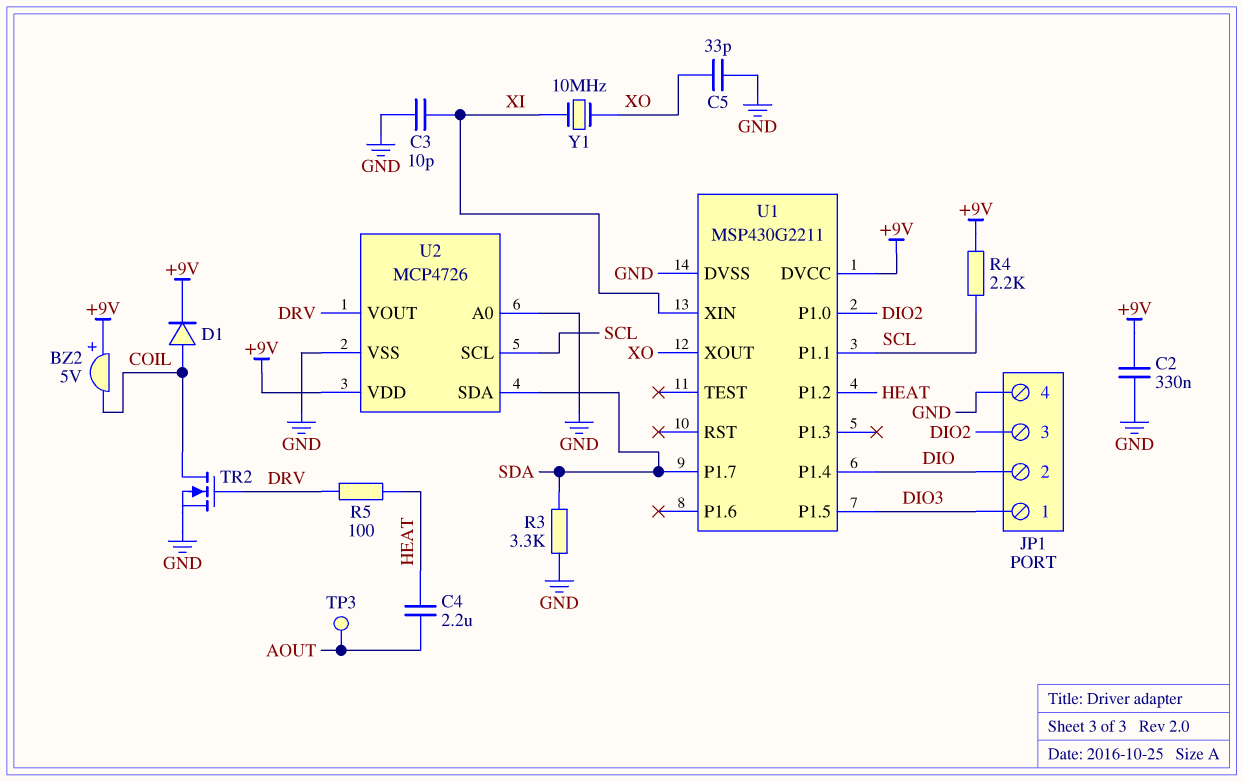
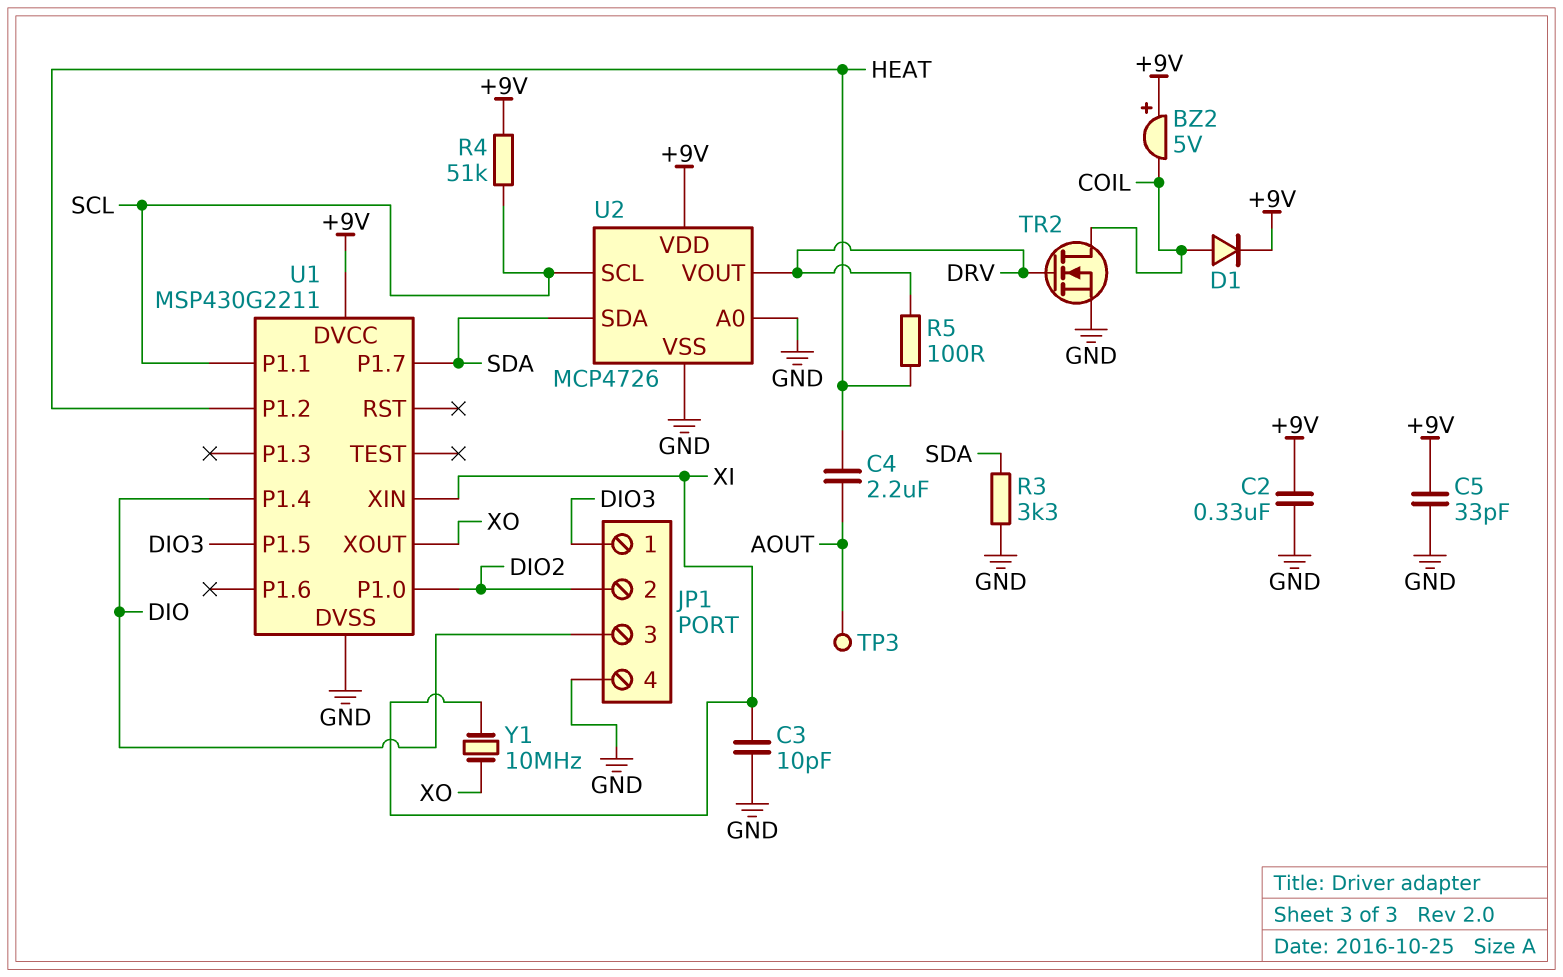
C5: 33pF (GND, XO) -> 33pF (+9V, GND)
JP1 pin 2: DIO -> DIO2
JP1 pin 3: DIO2 -> DIO
R4: 2.2k (+9V, SCL) -> 51k (+9V, SCL)

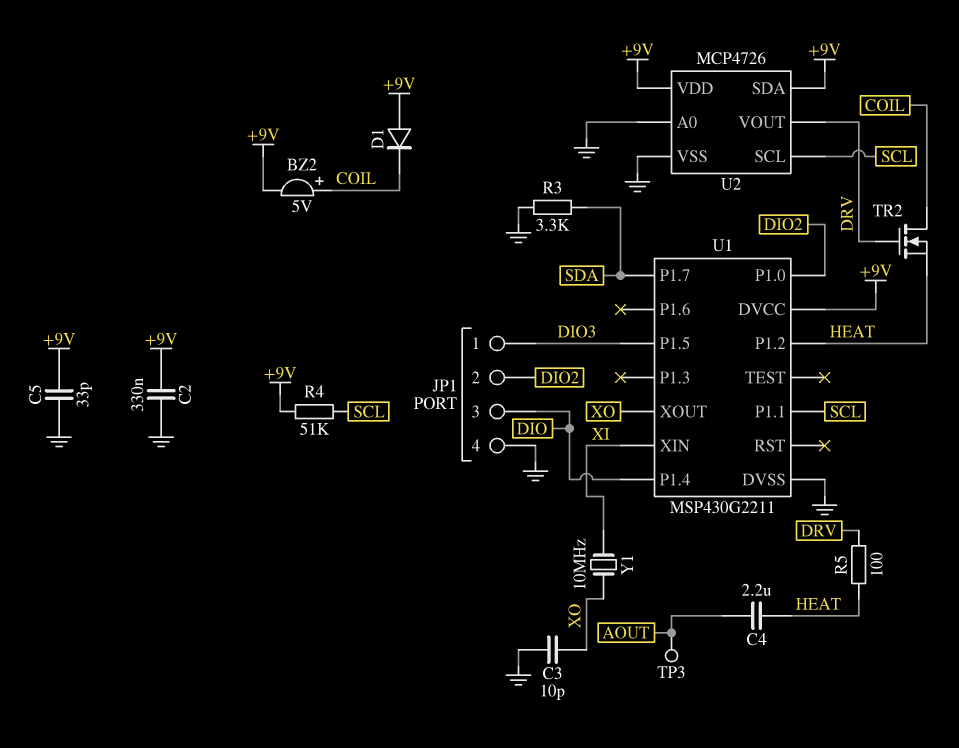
BZ2: buzzer 5V (plus +9V, minus COIL) -> buzzer 5V (plus COIL, minus +9V)
C3: 10pF (GND, XI) -> 10pF (GND, XO)
D1: diode (A COIL, K +9V) -> diode (A +9V, K COIL)
TR2: NMOS (G DRV, D COIL, S GND) -> NMOS (G DRV, D COIL, S HEAT)
U2 pin SDA: SDA -> +9V

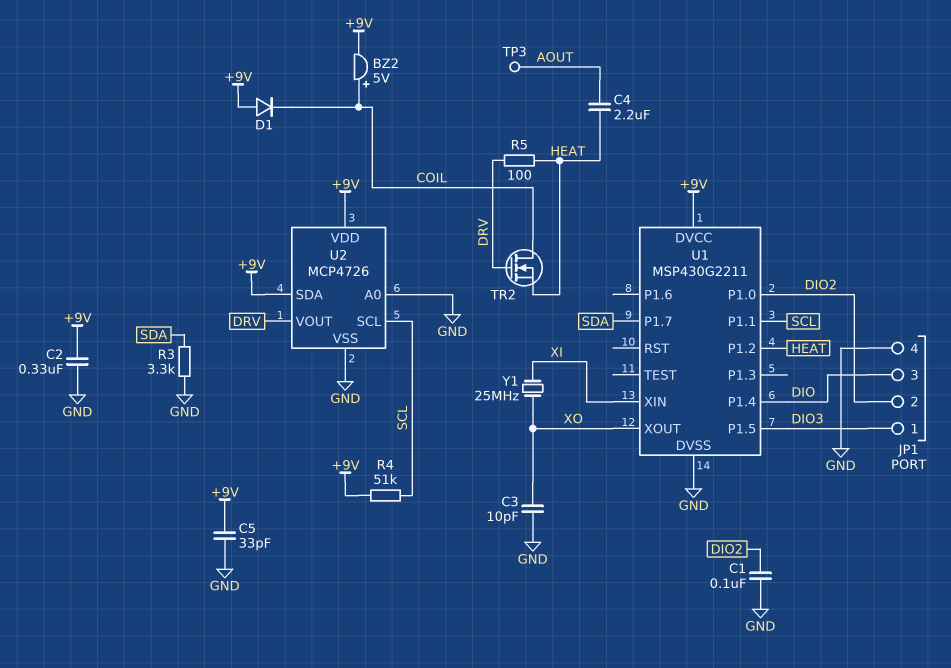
C1: none -> 100nF (DIO2, GND)
Y1: 10MHz (XI, XO) -> 25MHz (XI, XO)

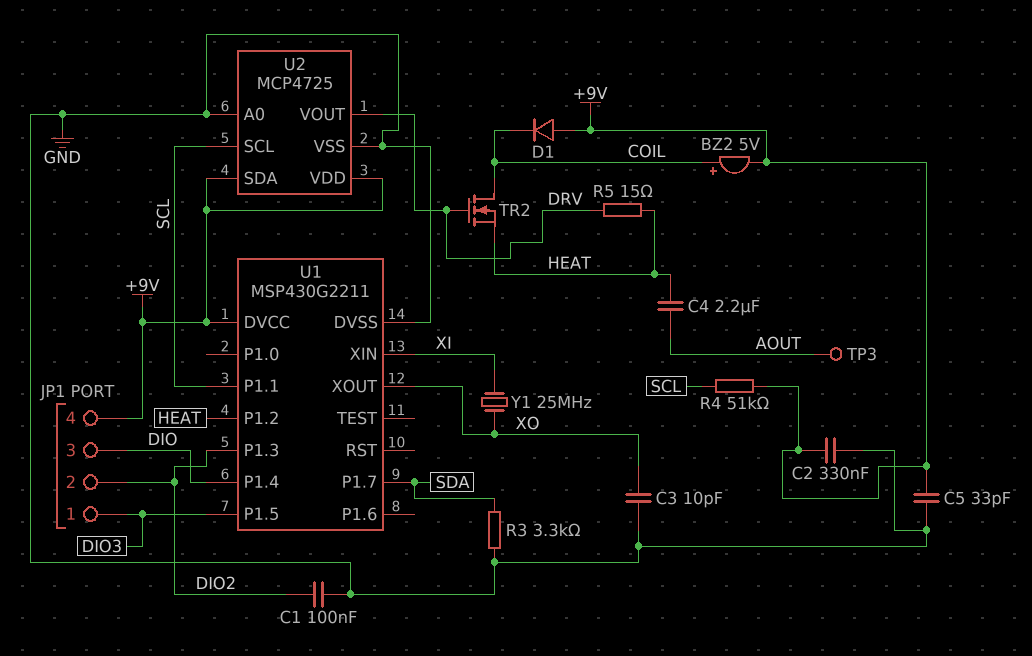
JP1 pin 4: GND -> +9V
R5: 100 (DRV, HEAT) -> 15 (DRV, HEAT)
U1 pin P1.0: DIO2 -> none
U1 pin P1.3: none -> DIO2
U2: MCP4726 -> MCP4725

